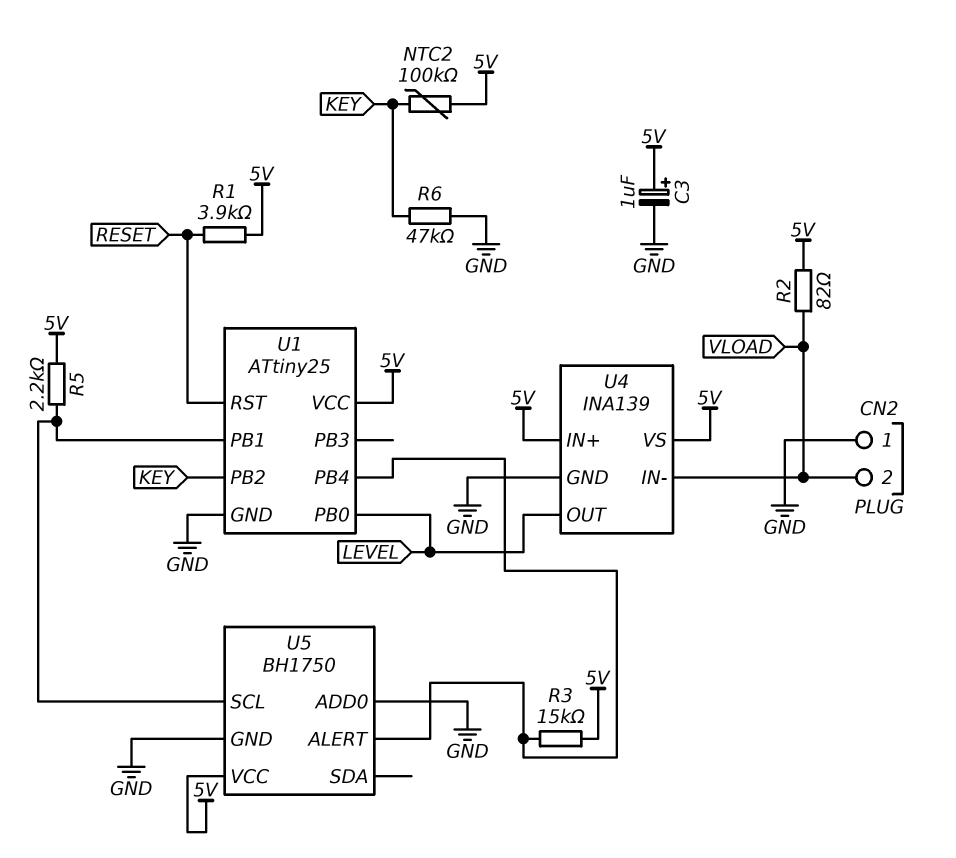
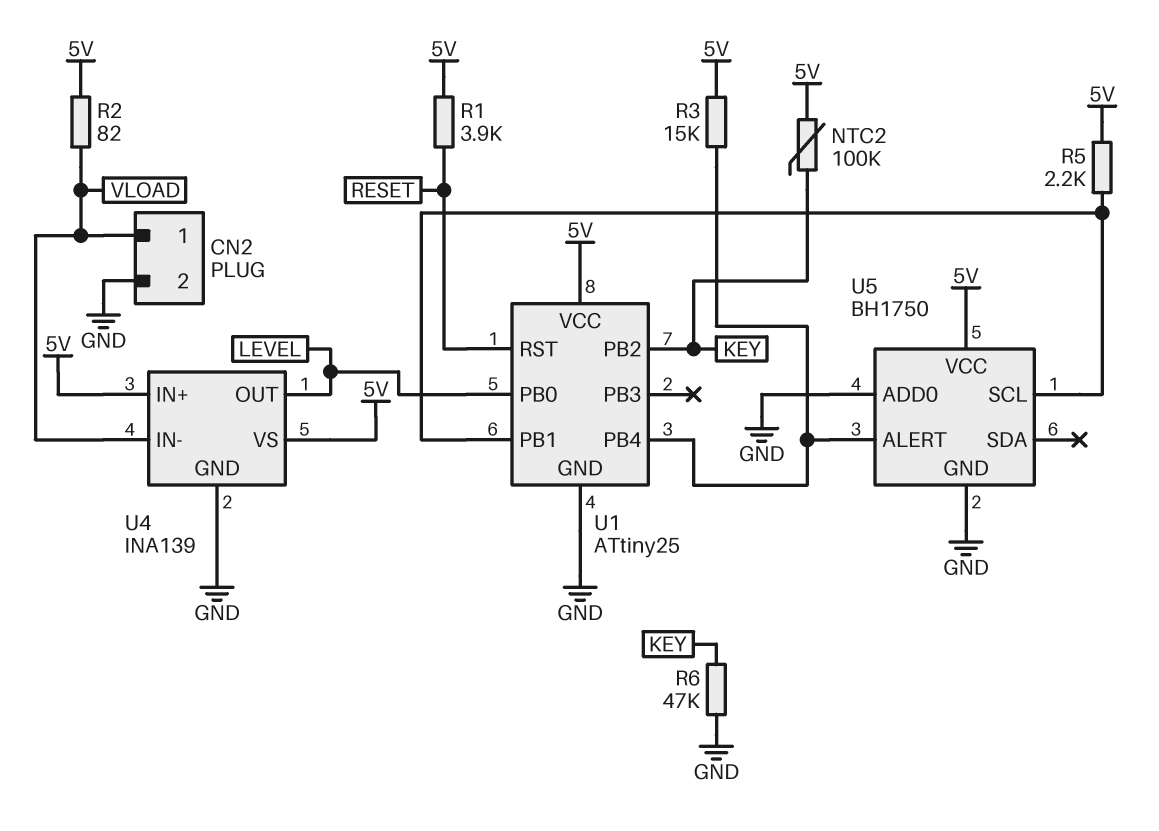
C3: 1uF (plus 5V, minus GND) -> none
CN2 pin 1: GND -> VLOAD
CN2 pin 2: VLOAD -> GND

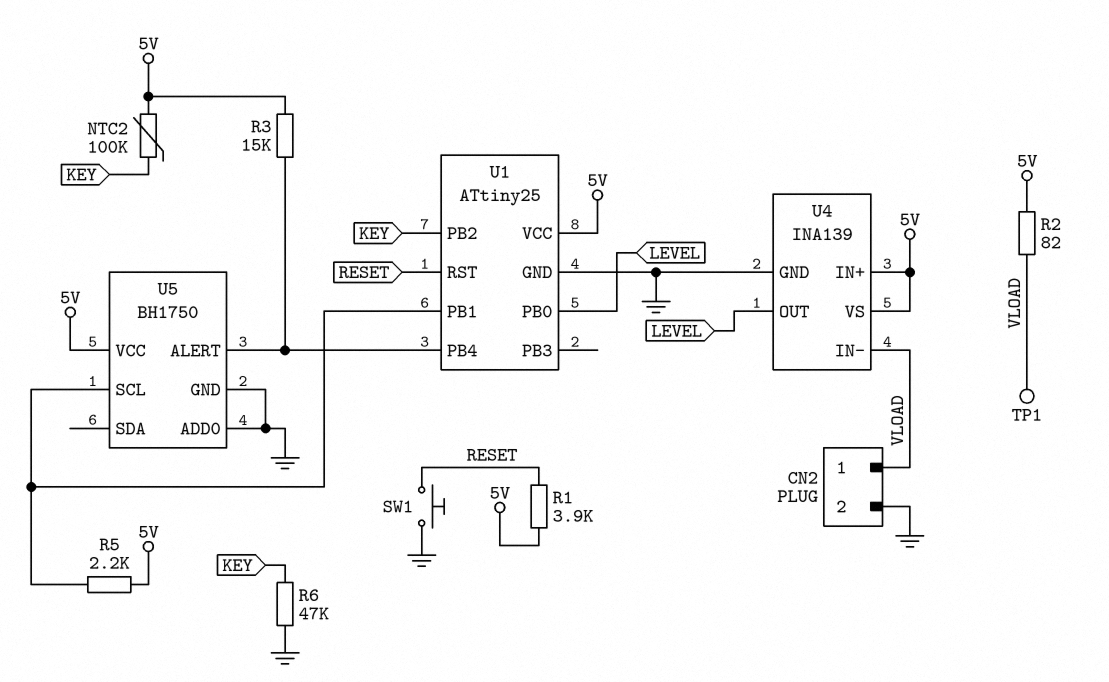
SW1: none -> button (GND, RESET)
TP1: none -> test point (VLOAD)

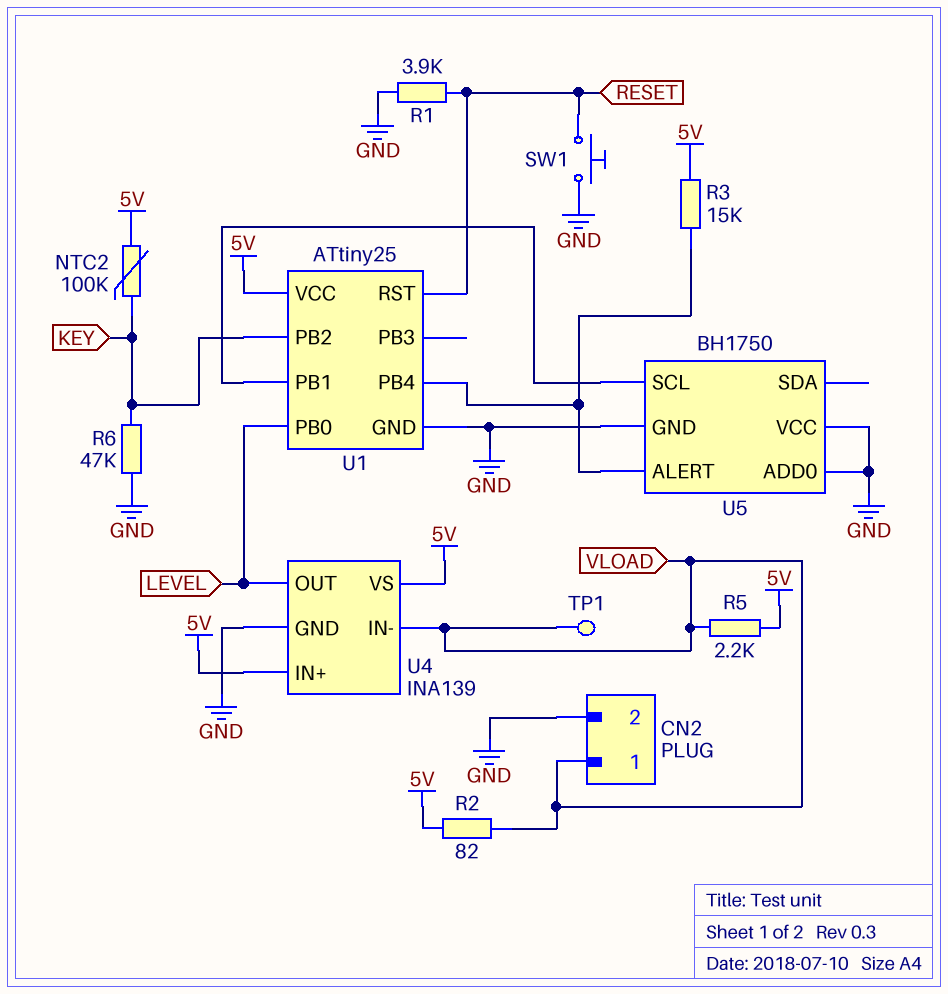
R1: 3.9k (5V, RESET) -> 3.9k (GND, RESET)
R5: 2.2k (5V, U1/PB1) -> 2.2k (5V, VLOAD)
U5 pin VCC: 5V -> GND

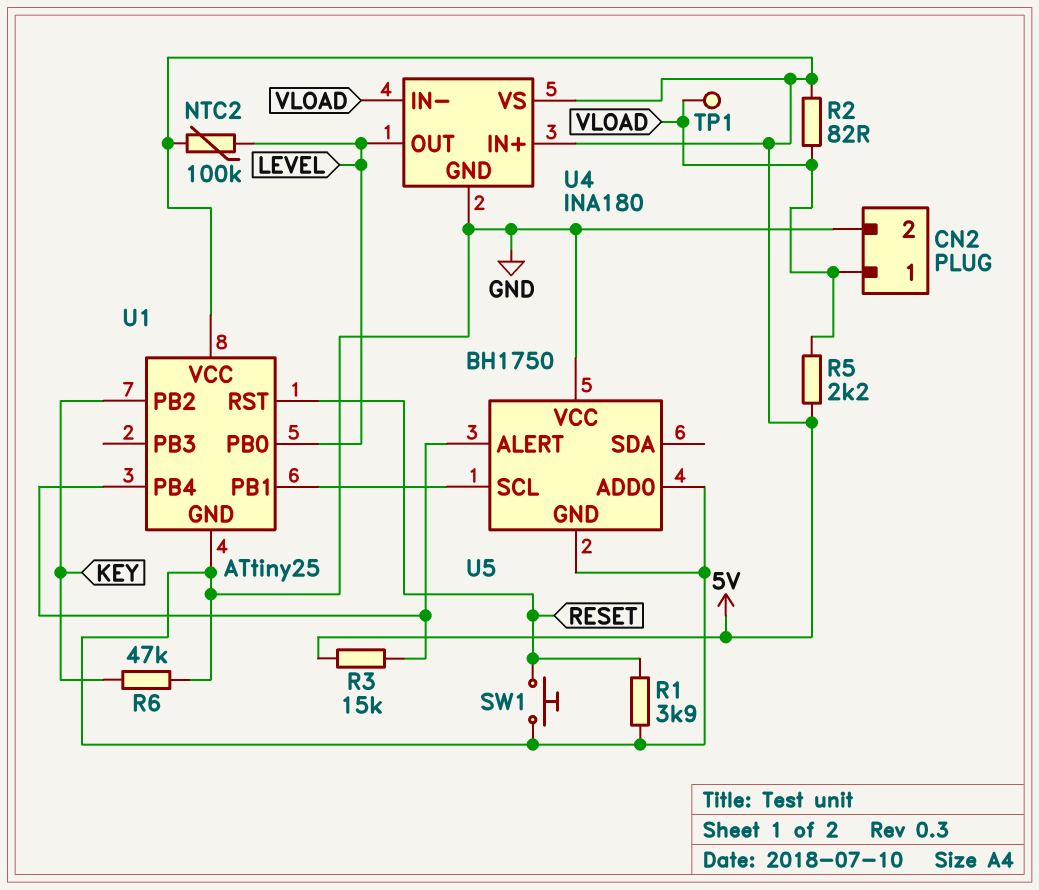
NTC2: 100k (5V, KEY) -> 100k (5V, LEVEL)
U4: INA139 -> INA180

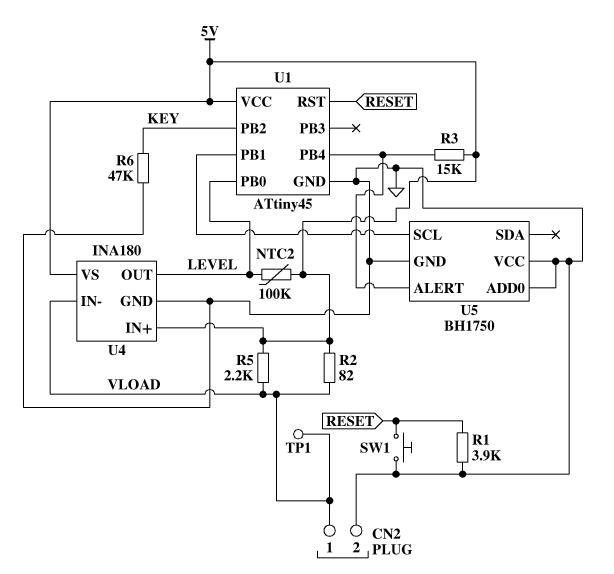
U1: ATtiny25 -> ATtiny45

